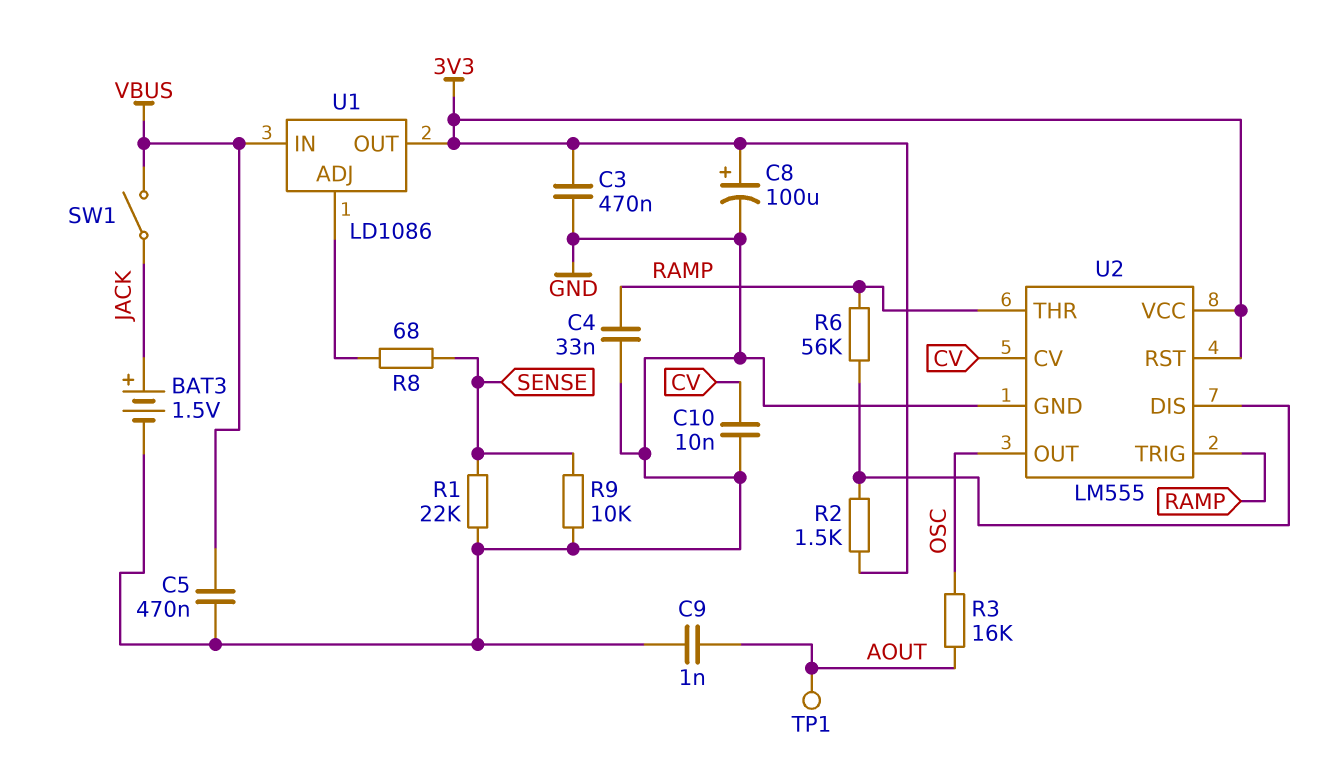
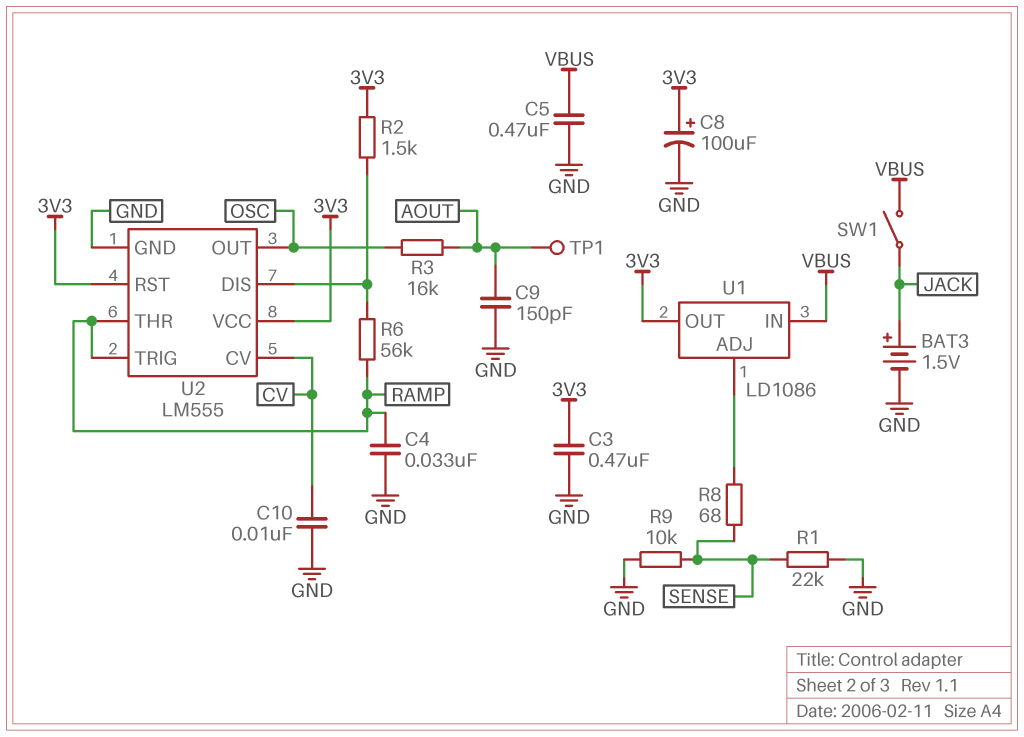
C9: 1nF (AOUT, GND) -> 150pF (AOUT, GND)

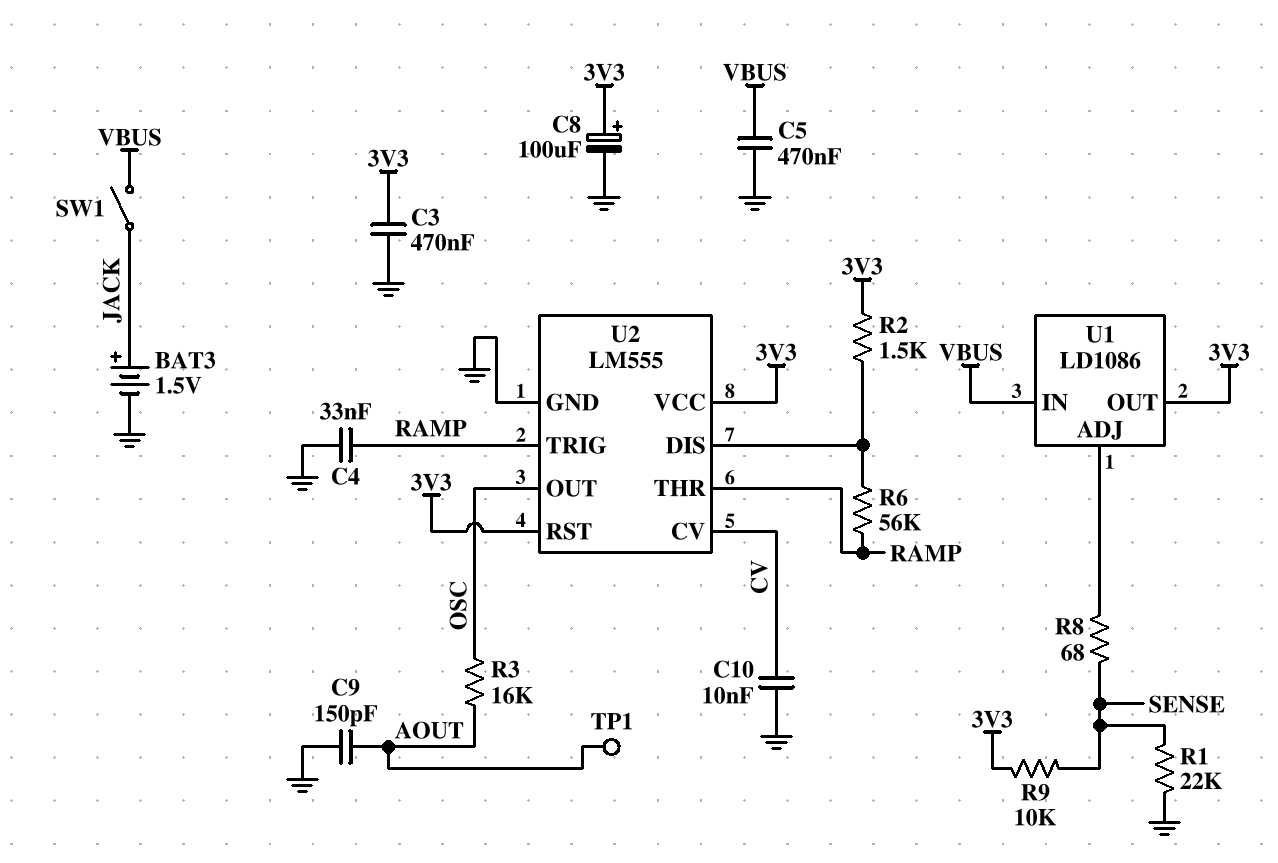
R9: 10k (GND, SENSE) -> 10k (3V3, SENSE)

